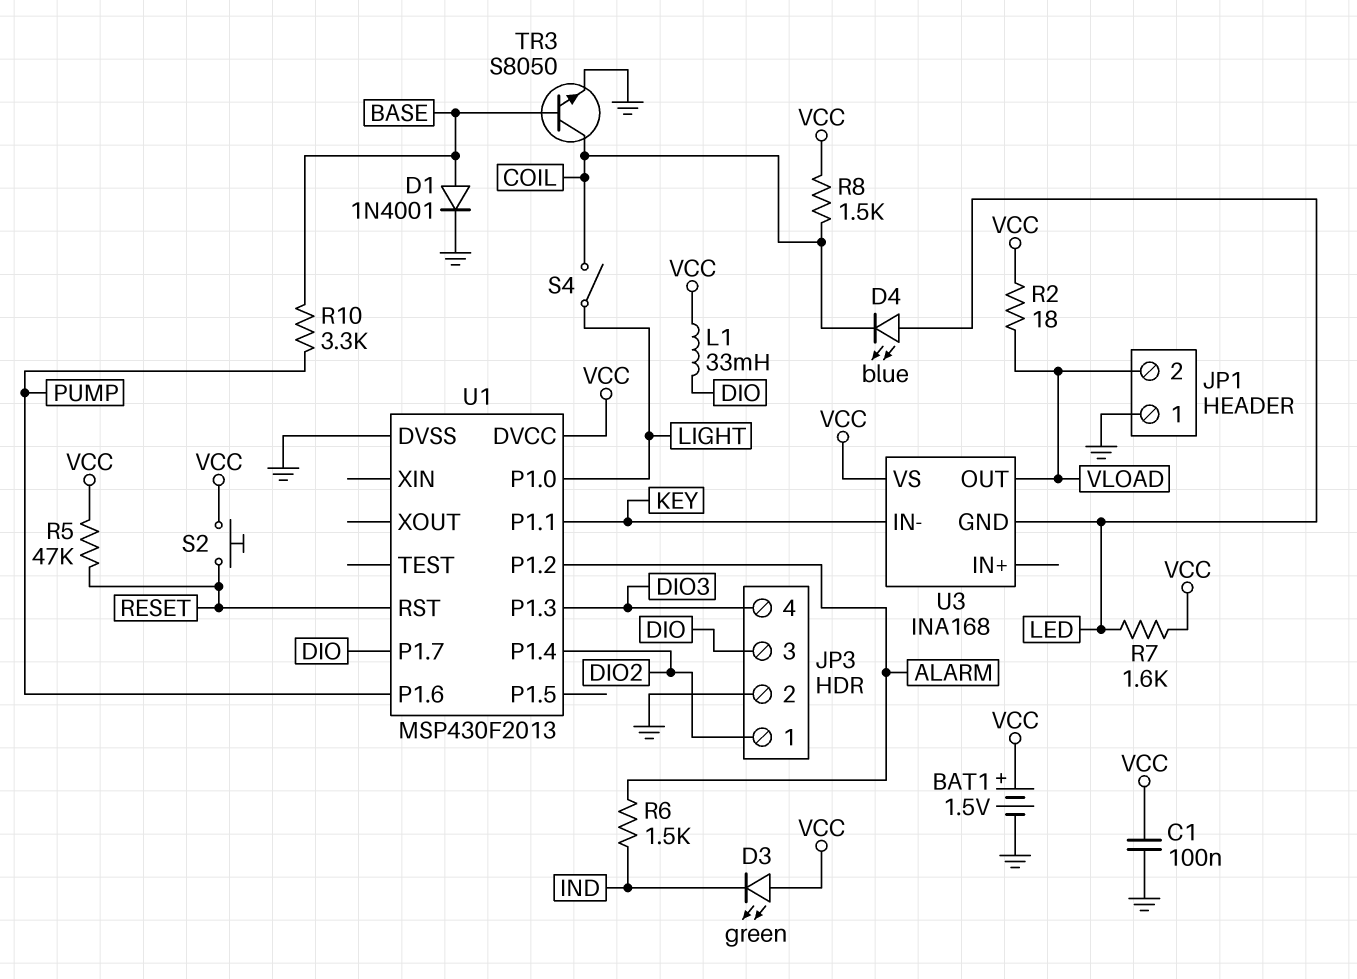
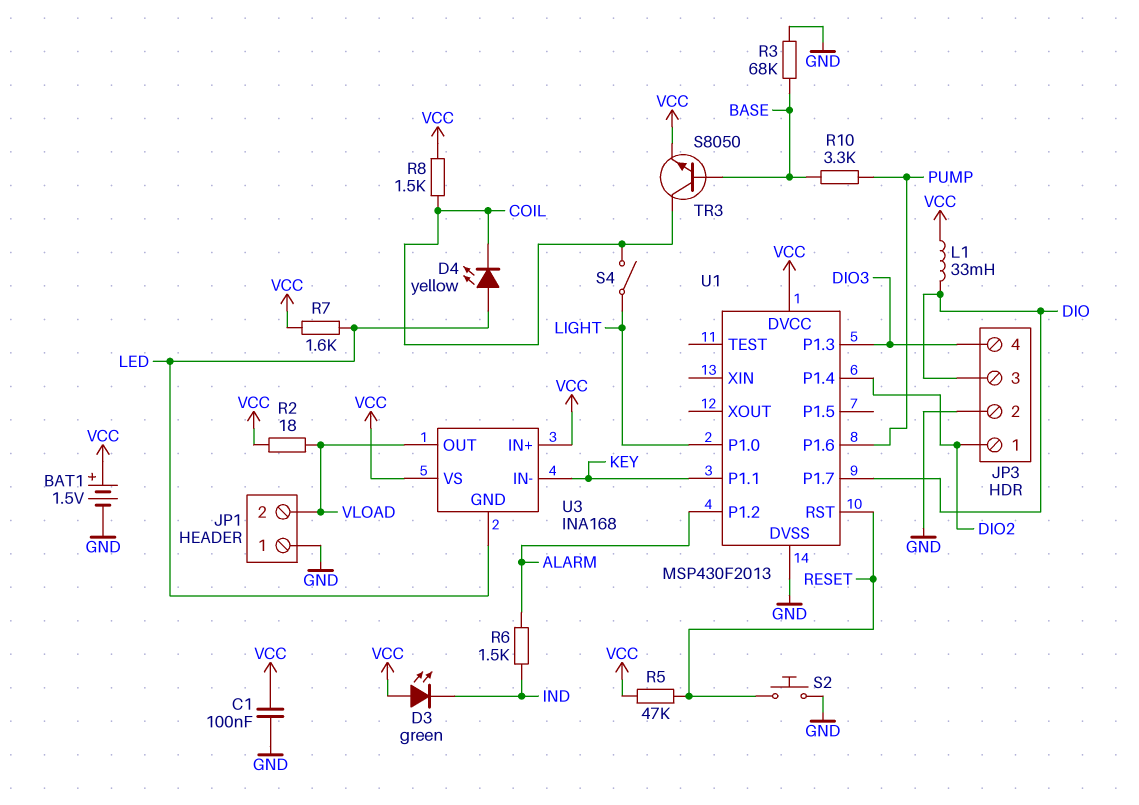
D1: diode 1N4001 (A BASE, K GND) -> none
D4: LED blue (A LED, K COIL) -> LED yellow (A LED, K COIL)
R3: none -> 68k (BASE, GND)
S2: button (RESET, VCC) -> button (GND, RESET)
TR3: NPN S8050 (B BASE, C COIL, E GND) -> NPN S8050 (B BASE, C COIL, E VCC)
U3 pin IN+: none -> VCC

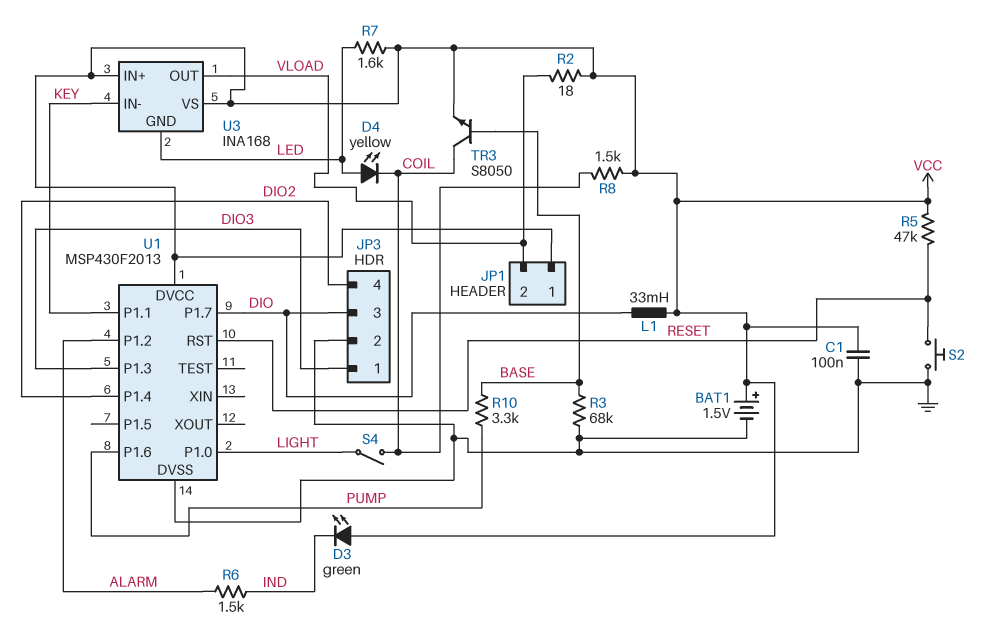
JP1 pin 1: GND -> VCC
JP3 pin 1: DIO2 -> DIO3
JP3 pin 4: DIO3 -> DIO2

